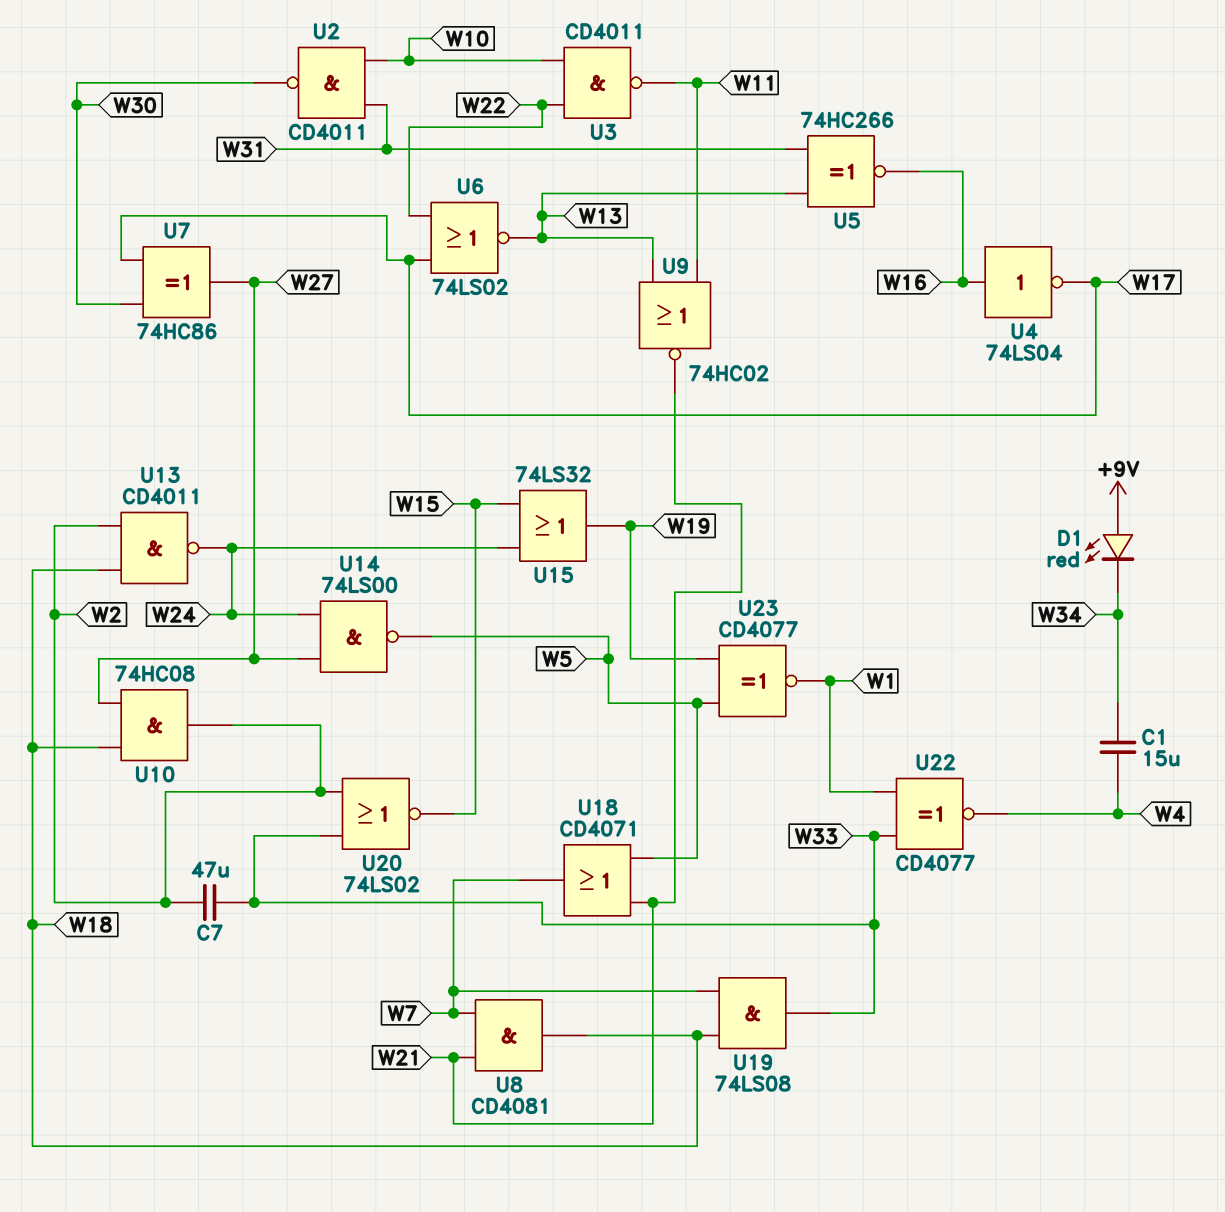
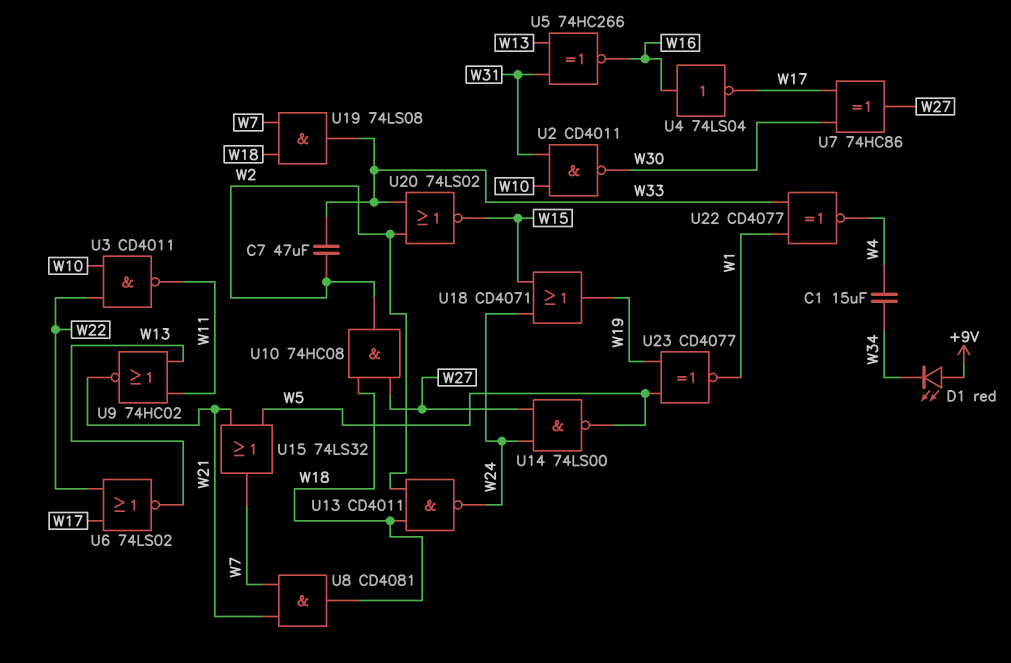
U15: OR 74LS32 (in W15, in W24, out W19) -> OR 74LS32 (in W5, in W21, out W7)
U18: OR CD4071 (in W5, in W21, out W7) -> OR CD4071 (in W15, in W24, out W19)

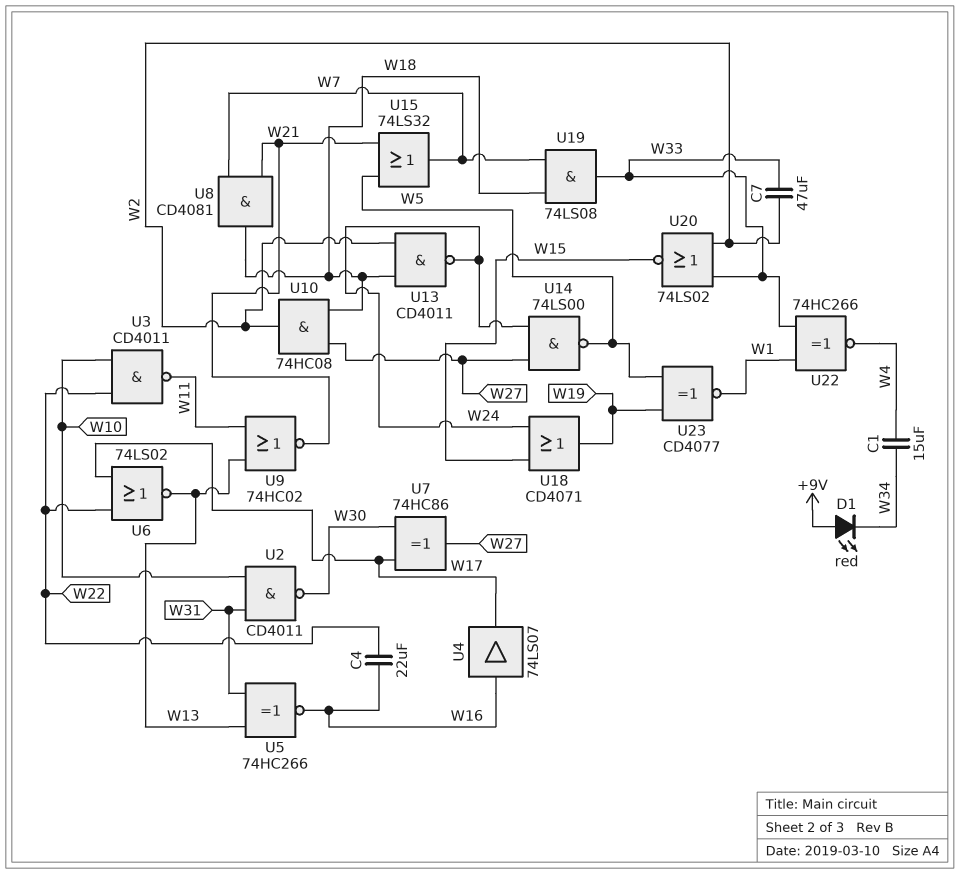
C4: none -> 22uF (W16, W22)
U4: NOT 74LS04 (in W16, out W17) -> buffer 74LS07 (in W16, out W17)
U22: XNOR CD4077 (in W1, in W33, out W4) -> XNOR 74HC266 (in W1, in W33, out W4)

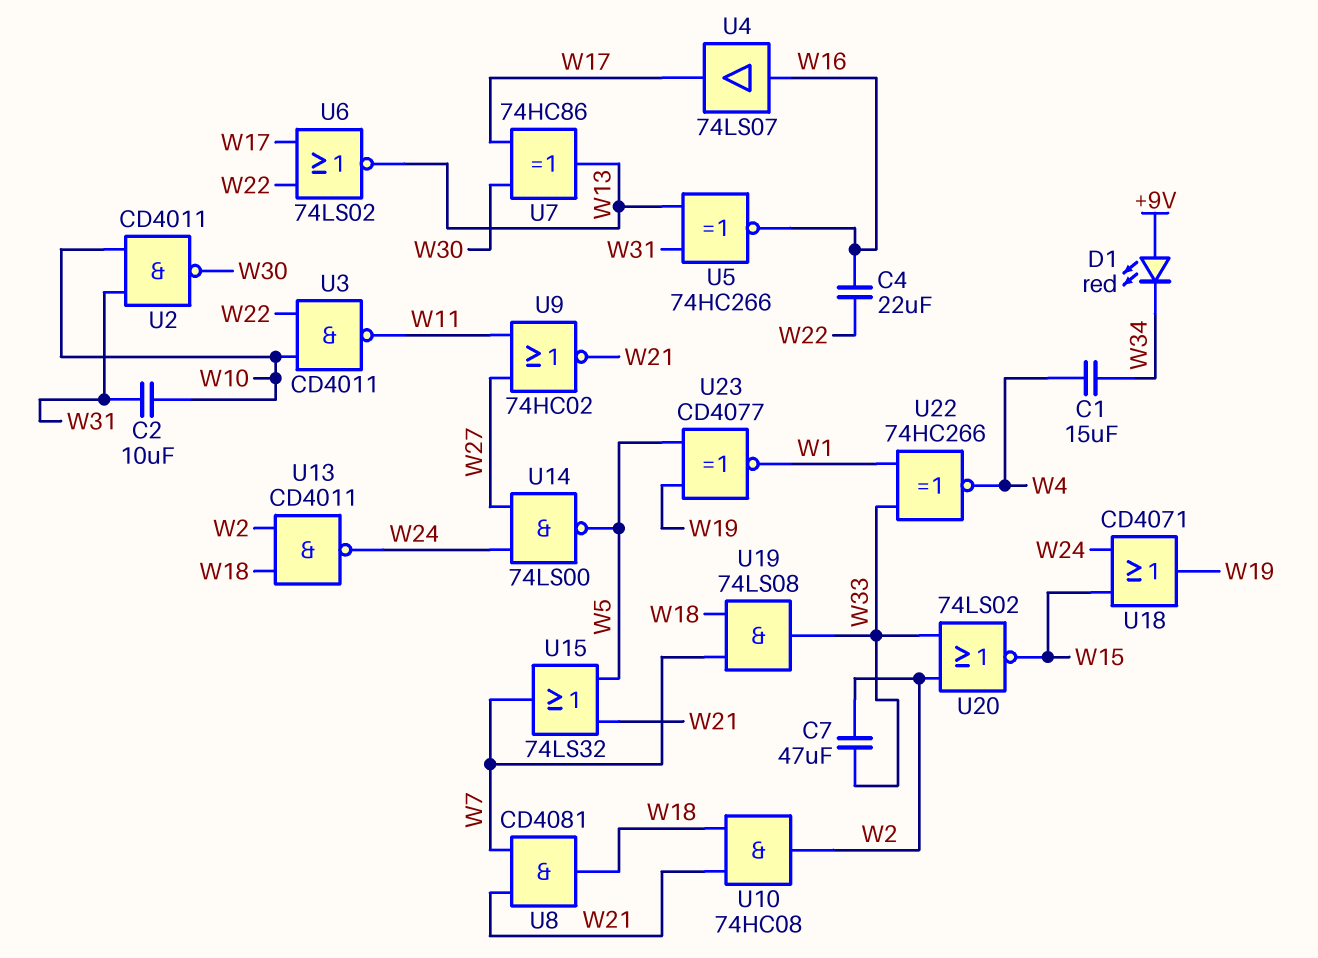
C2: none -> 10uF (W10, W31)
U7: XOR 74HC86 (in W17, in W30, out W27) -> XOR 74HC86 (in W17, in W30, out W13)
U9: NOR 74HC02 (in W11, in W13, out W21) -> NOR 74HC02 (in W11, in W27, out W21)
U10: AND 74HC08 (in W18, in W27, out W2) -> AND 74HC08 (in W18, in W21, out W2)

